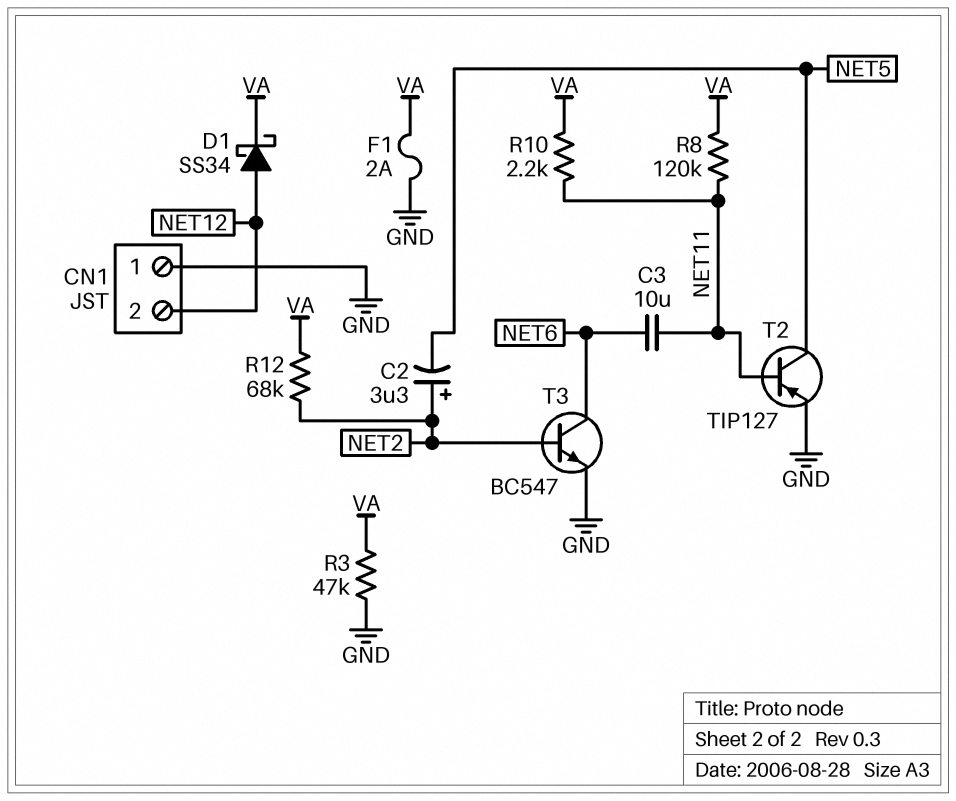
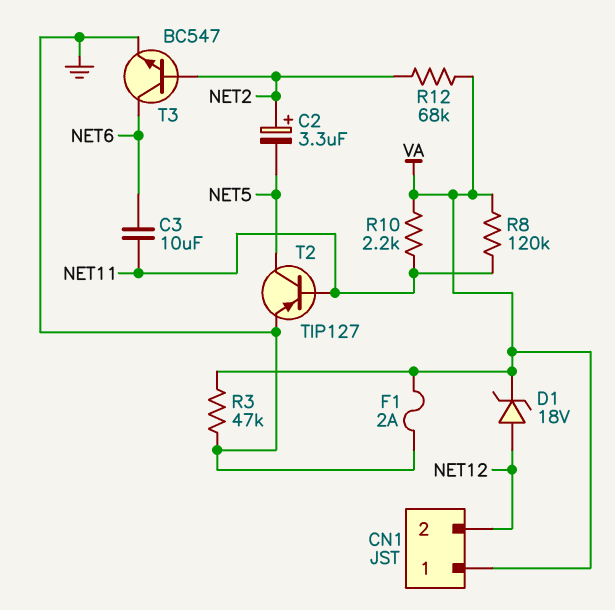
CN1 pin 1: GND -> VA
D1: schottky SS34 (A NET12, K VA) -> zener 18V (A NET12, K VA)

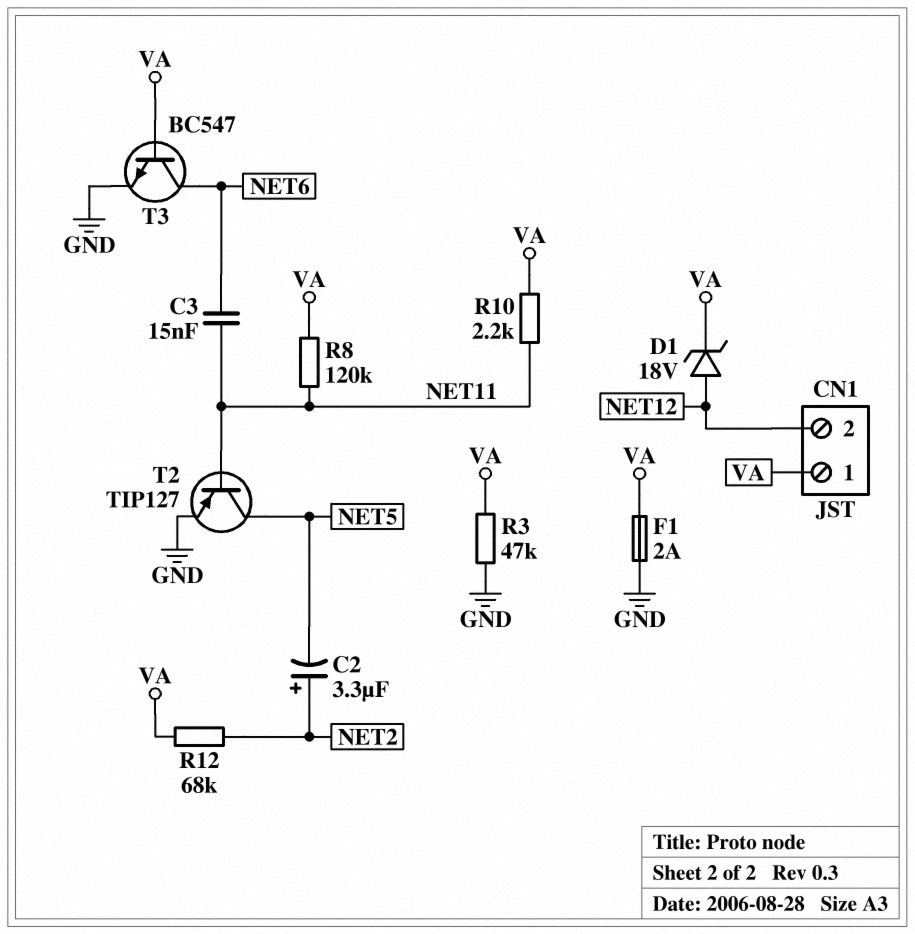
C3: 10uF (NET6, NET11) -> 15nF (NET6, NET11)
T3: NPN BC547 (B NET2, C NET6, E GND) -> NPN BC547 (B VA, C NET6, E GND)

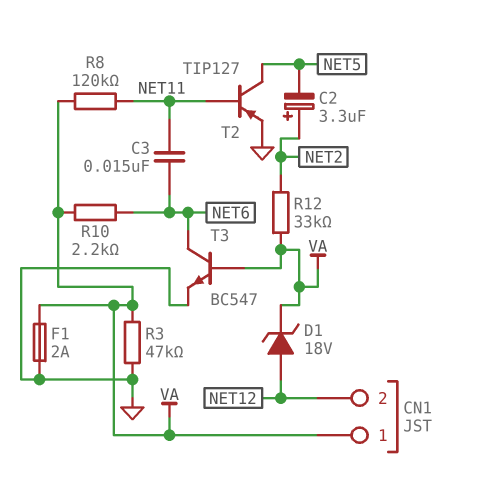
R10: 2.2k (NET11, VA) -> 2.2k (NET6, VA)
R12: 68k (NET2, VA) -> 33k (NET2, VA)

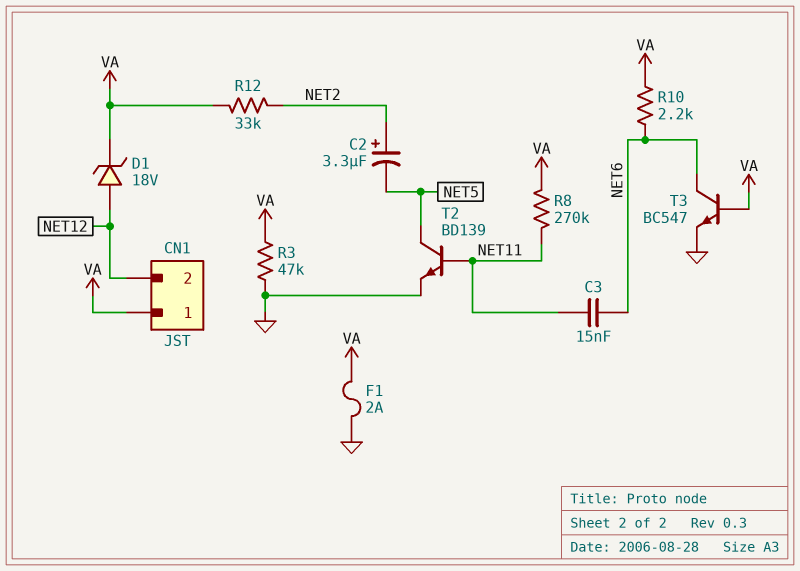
R8: 120k (NET11, VA) -> 270k (NET11, VA)
T2: PNP TIP127 (B NET11, C NET5, E GND) -> NPN BD139 (B NET11, C NET5, E GND)

